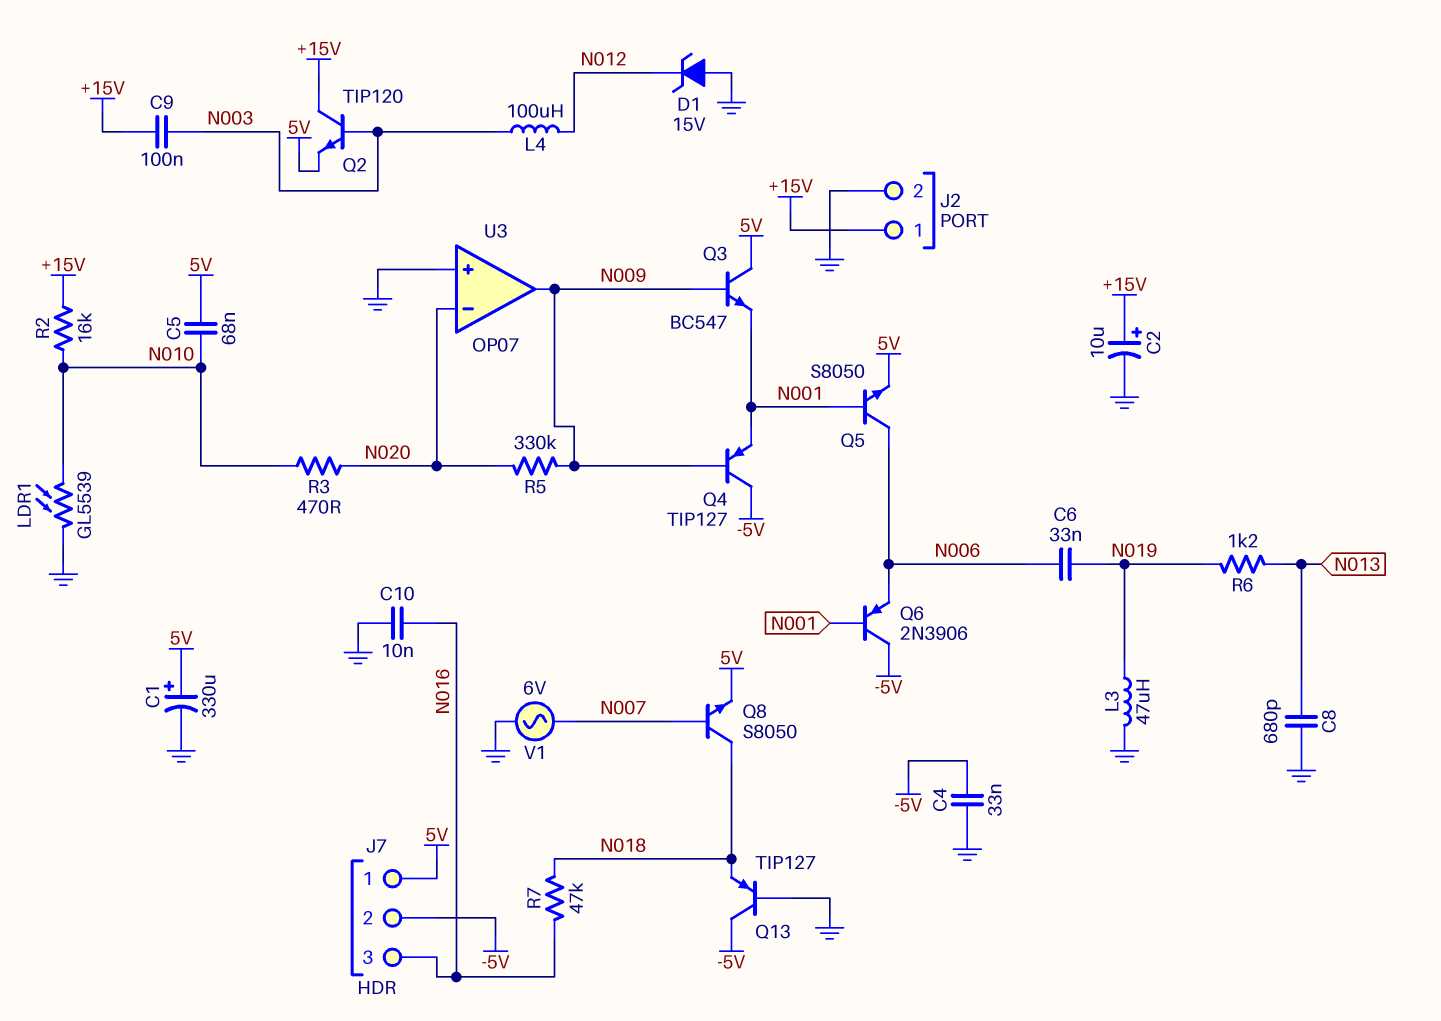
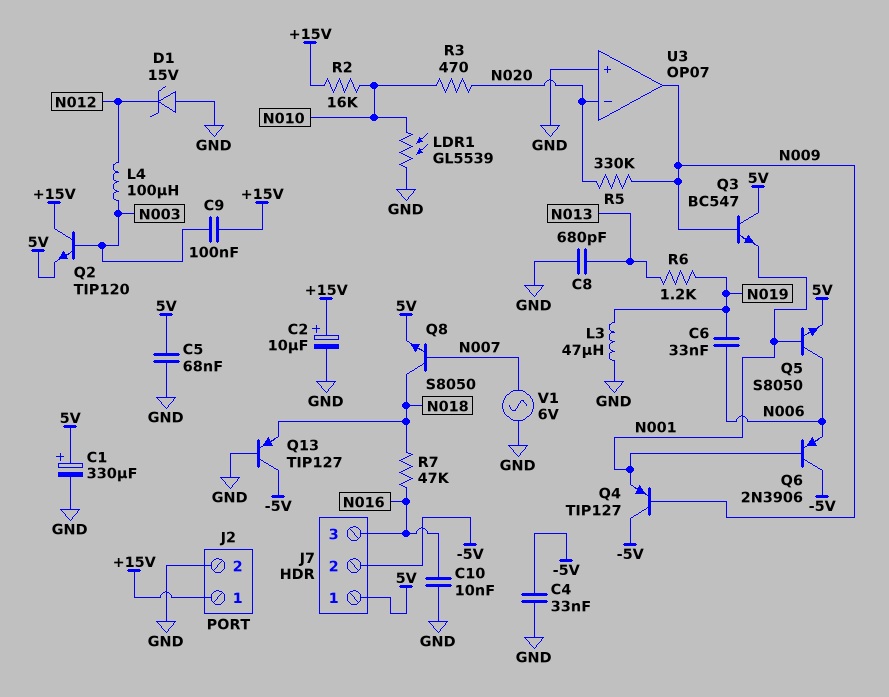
C5: 68nF (5V, N010) -> 68nF (5V, GND)

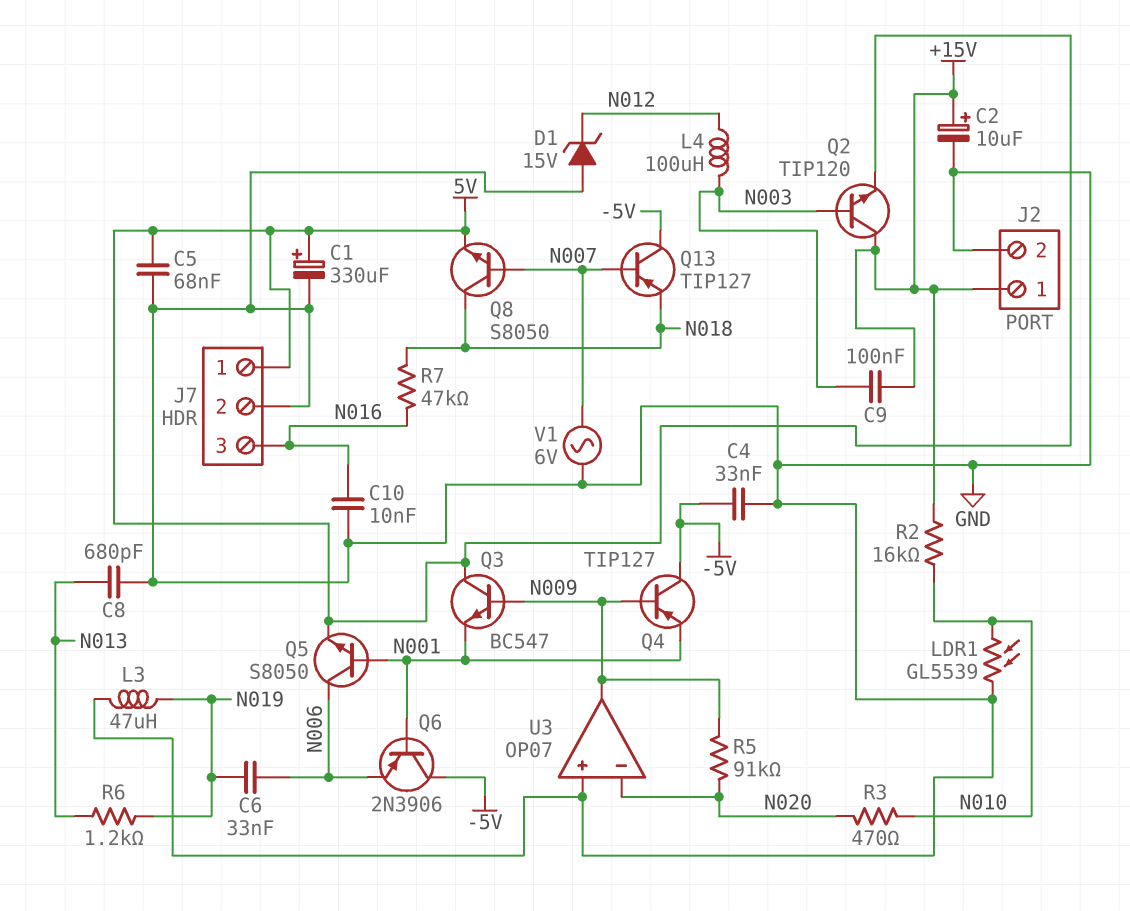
J7 pin 2: -5V -> GND
Q13: PNP TIP127 (B GND, C -5V, E N018) -> PNP TIP127 (B N007, C -5V, E N018)
R5: 330k (N009, N020) -> 91k (N009, N020)

